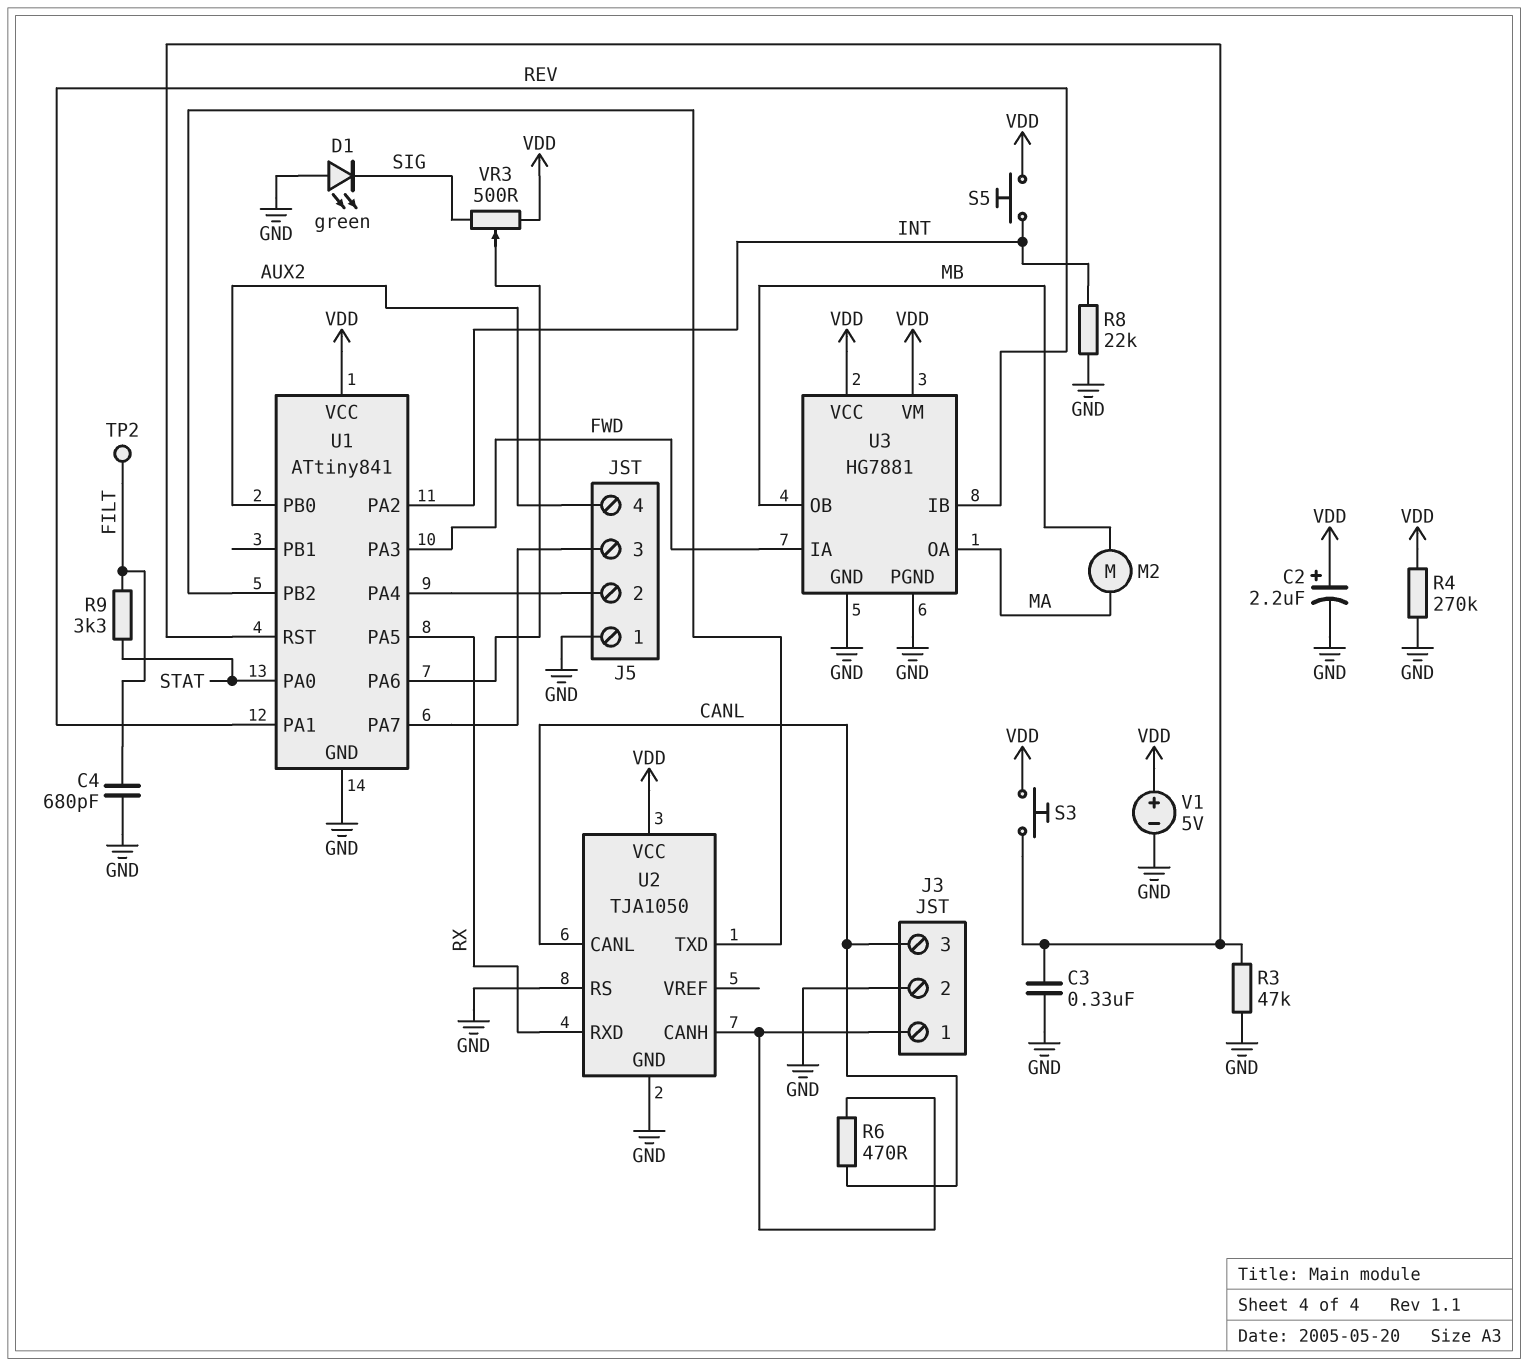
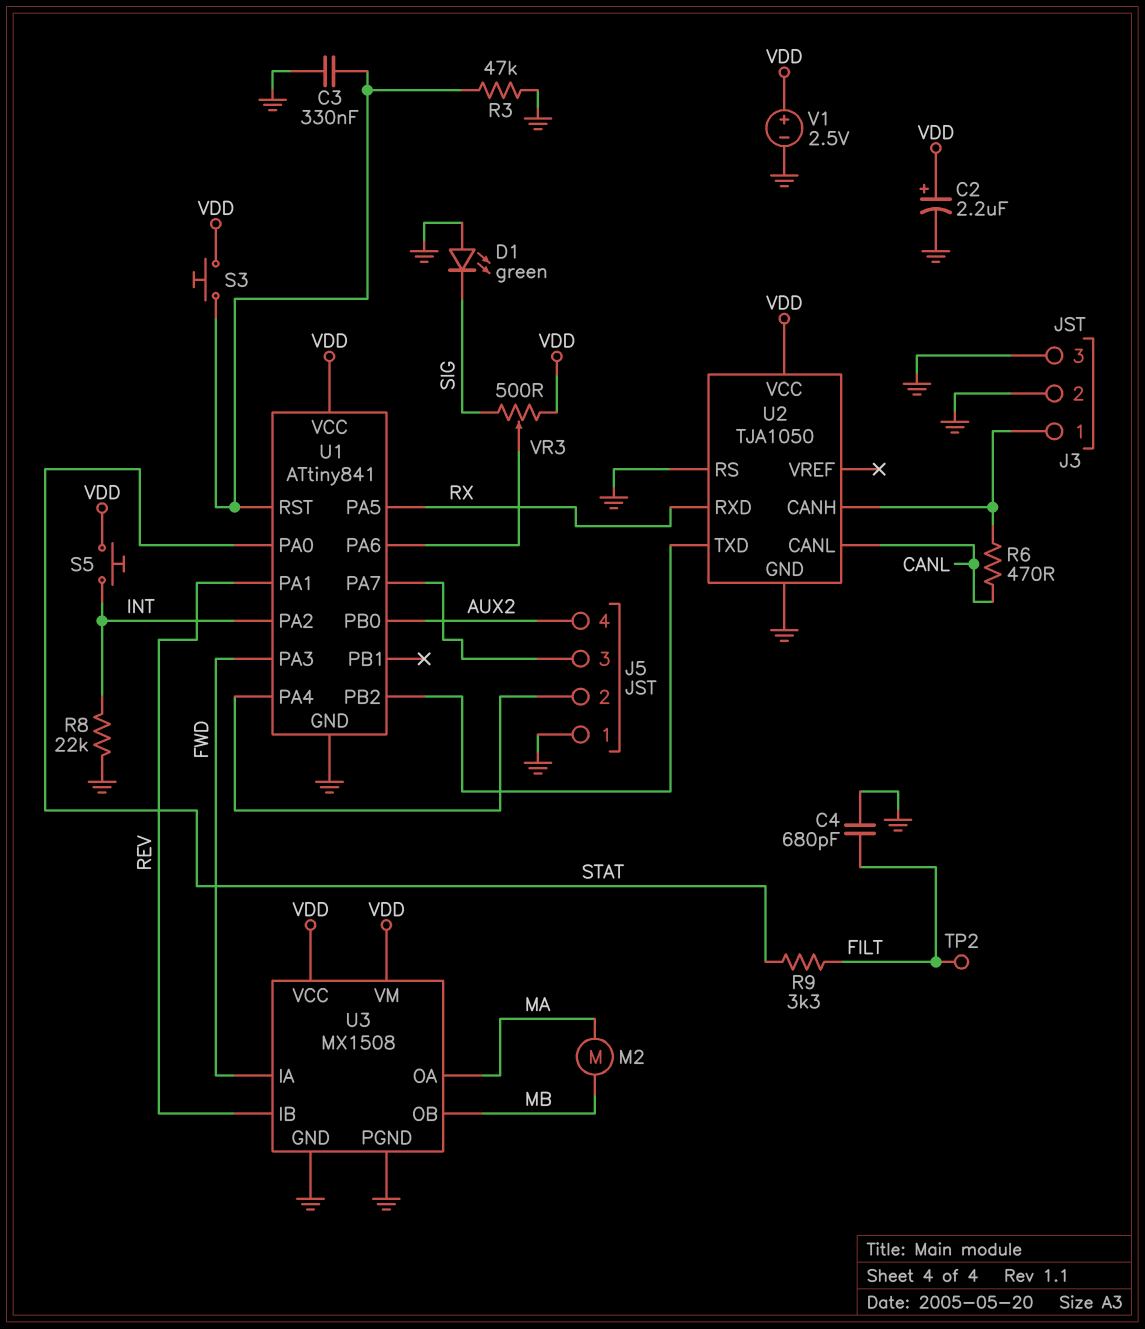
J3 pin 3: CANL -> GND
R4: 270k (GND, VDD) -> none
U3: HG7881 -> MX1508
V1: 5V (plus VDD, minus GND) -> 2.5V (plus VDD, minus GND)

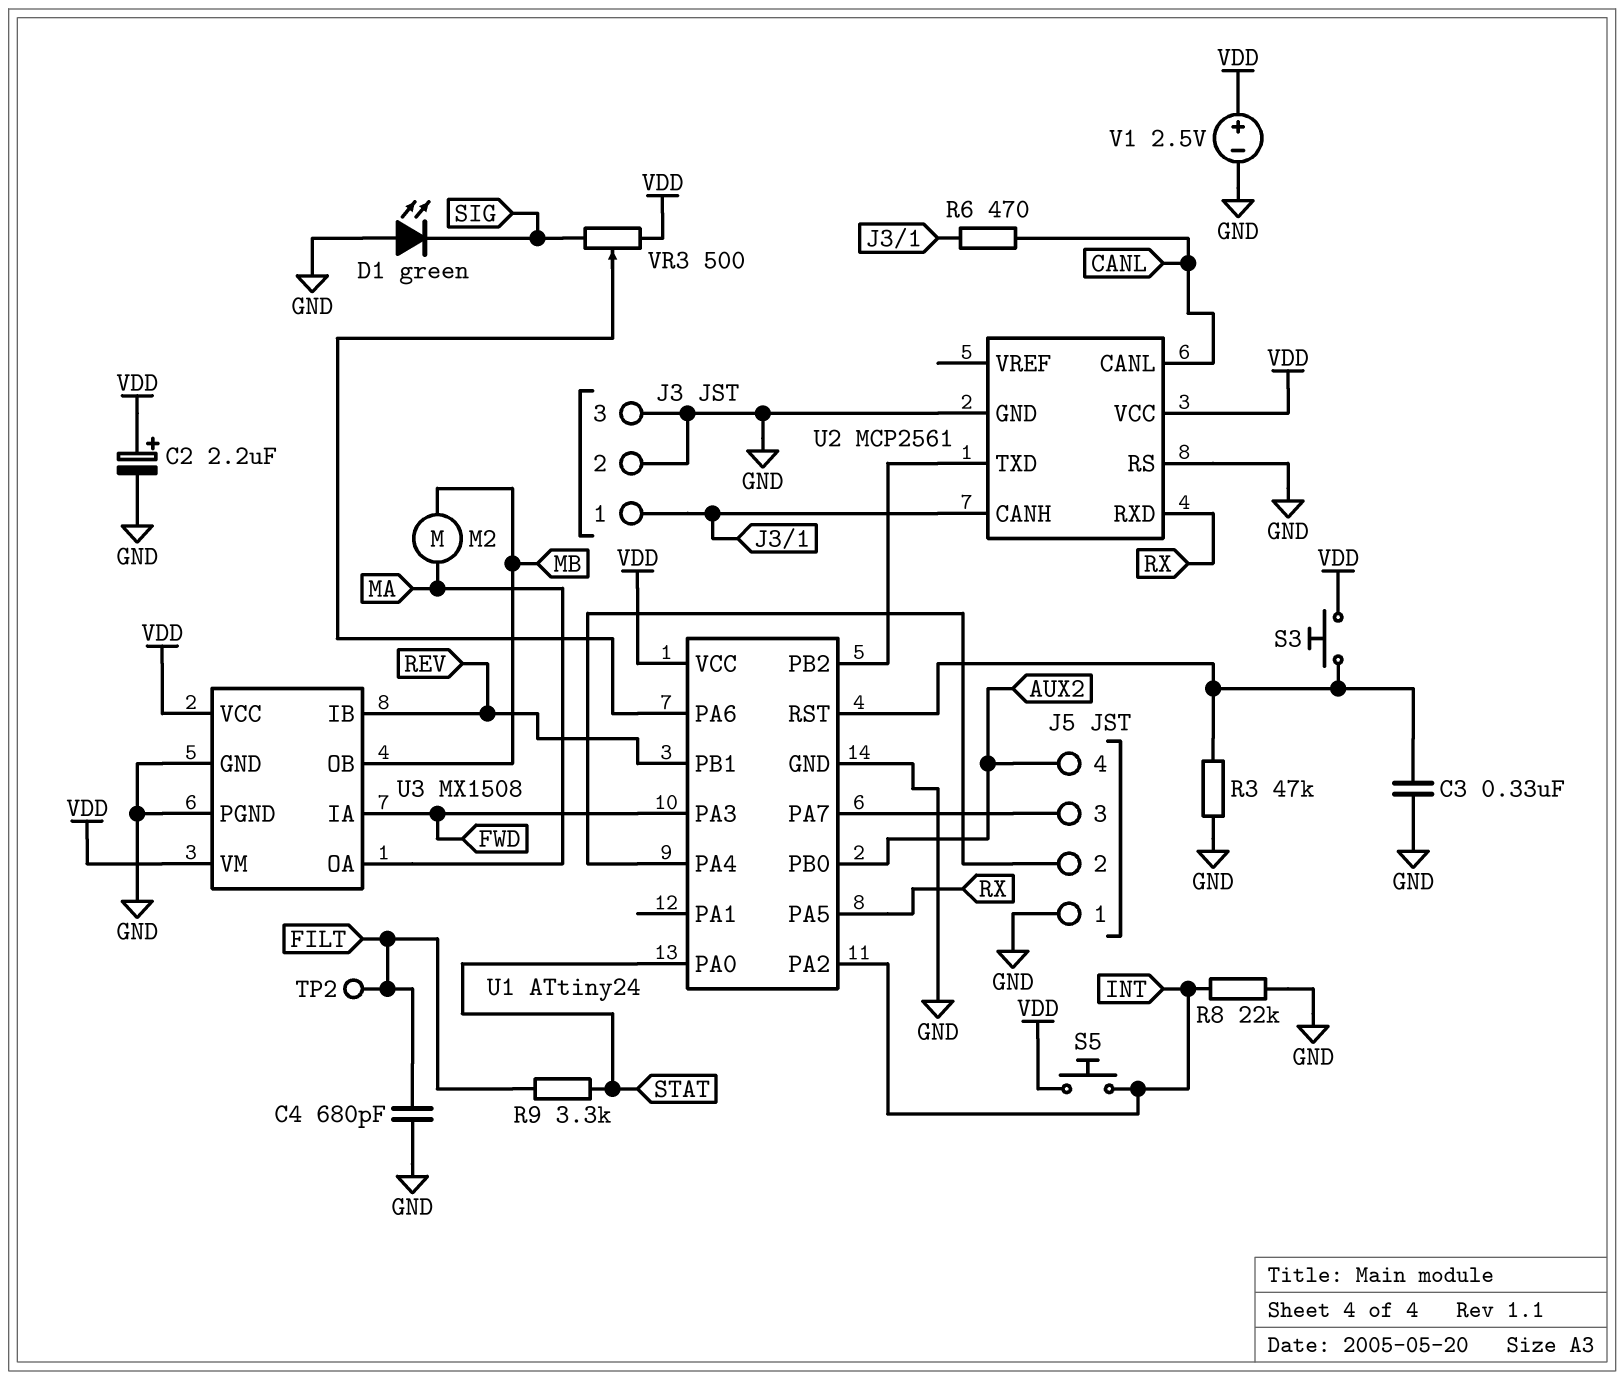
U1: ATtiny841 -> ATtiny24
U1 pin PA1: REV -> none
U1 pin PB1: none -> REV
U2: TJA1050 -> MCP2561

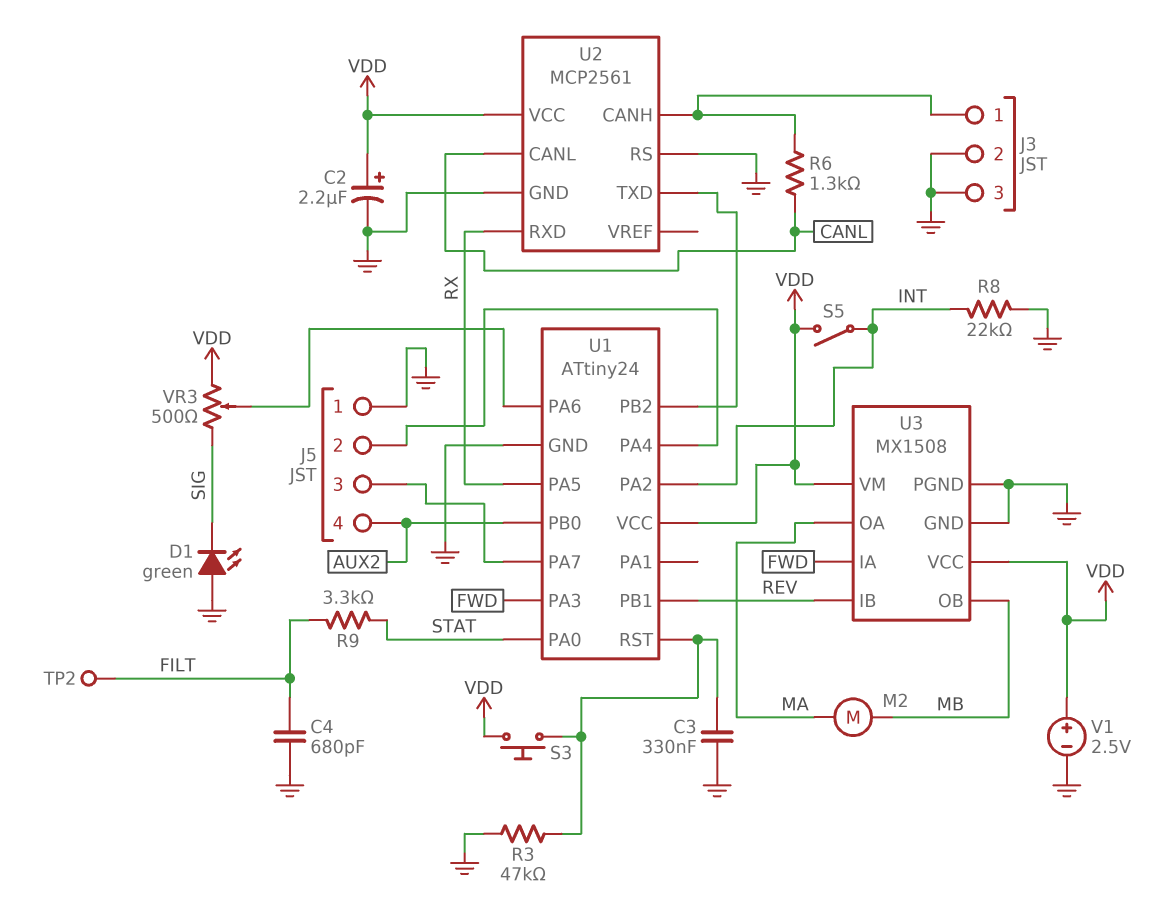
R6: 470 (CANL, J3/1) -> 1.3k (CANL, J3/1)
S5: button (INT, VDD) -> switch (INT, VDD)

